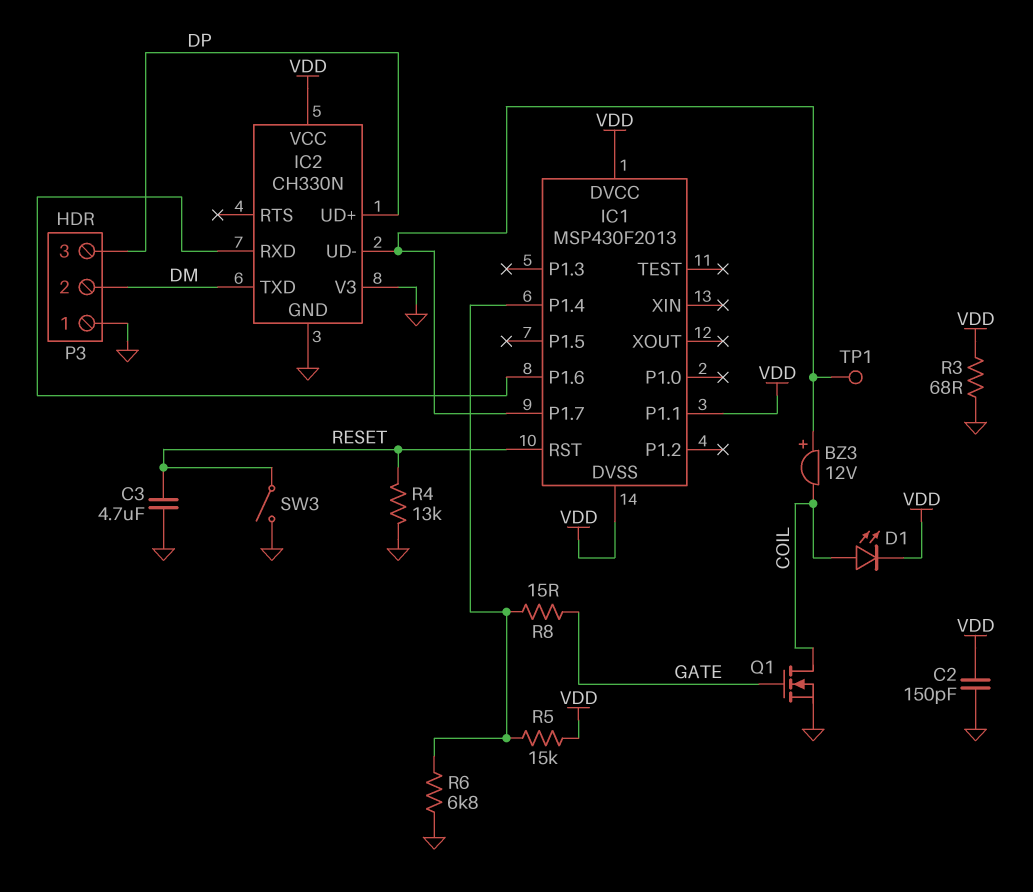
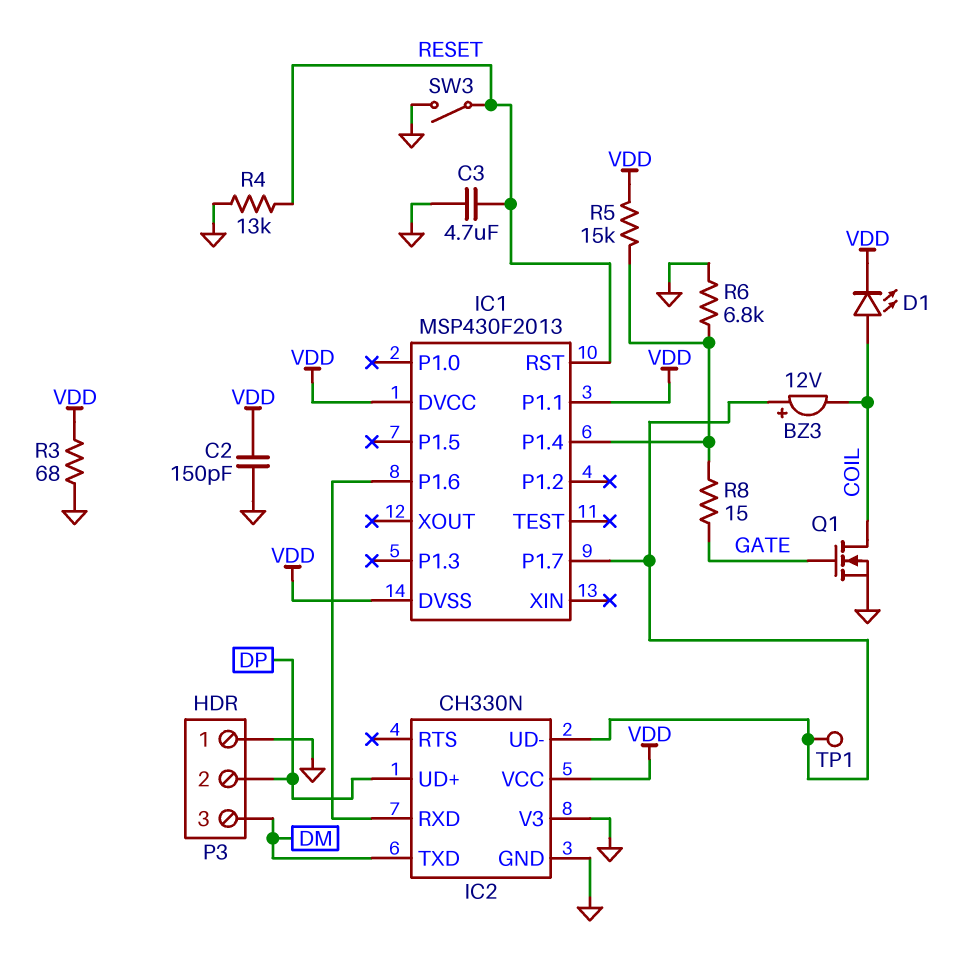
P3 pin 2: DM -> DP
P3 pin 3: DP -> DM

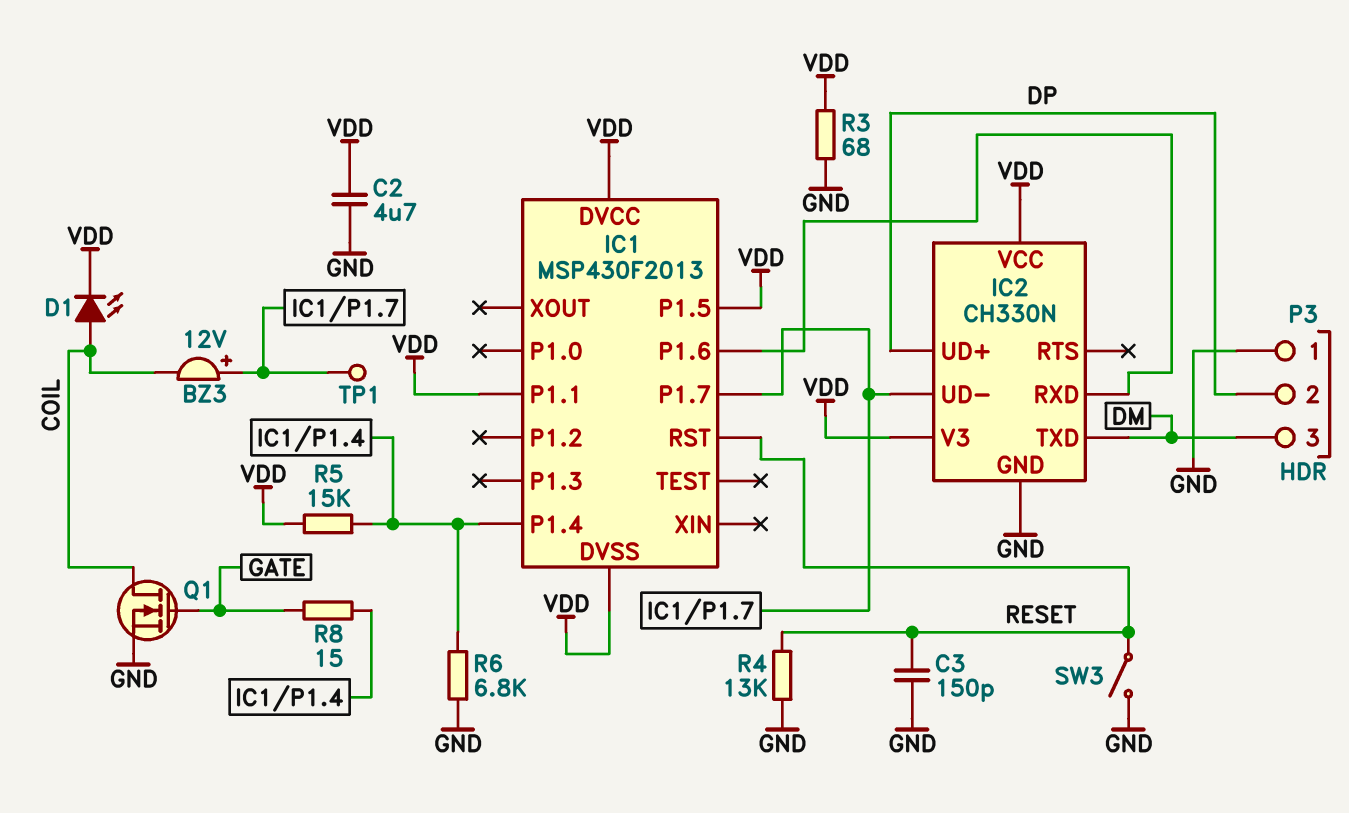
C2: 150pF (GND, VDD) -> 4.7uF (GND, VDD)
C3: 4.7uF (GND, RESET) -> 150pF (GND, RESET)
IC1 pin P1.5: none -> VDD
IC2 pin V3: GND -> VDD

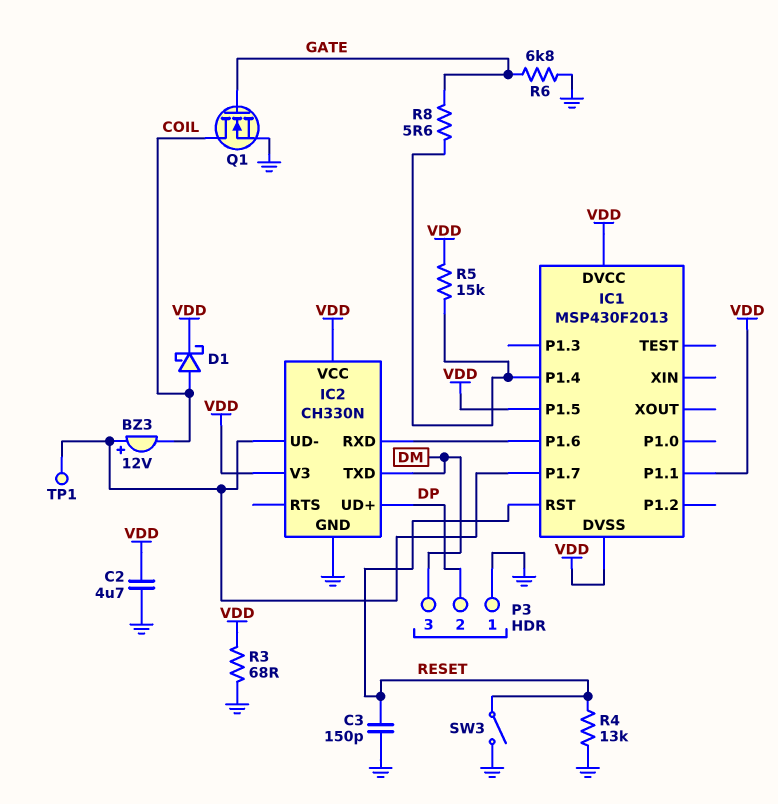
D1: LED (A COIL, K VDD) -> schottky (A COIL, K VDD)
R6: 6.8k (GND, IC1/P1.4) -> 6.8k (GATE, GND)
R8: 15 (GATE, IC1/P1.4) -> 5.6 (GATE, IC1/P1.4)

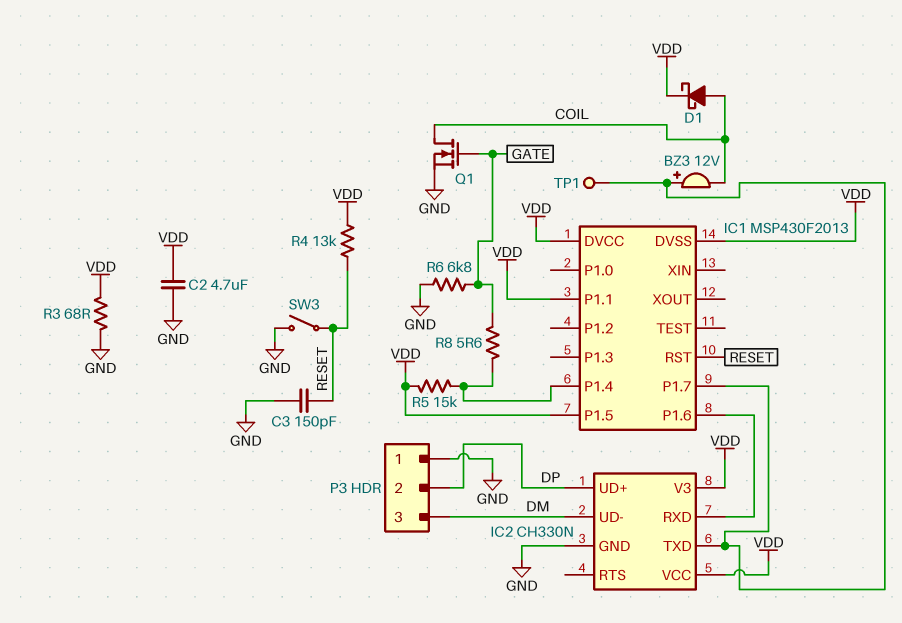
IC2 pin TXD: DM -> IC1/P1.7
IC2 pin UD-: IC1/P1.7 -> DM
R4: 13k (GND, RESET) -> 13k (RESET, VDD)

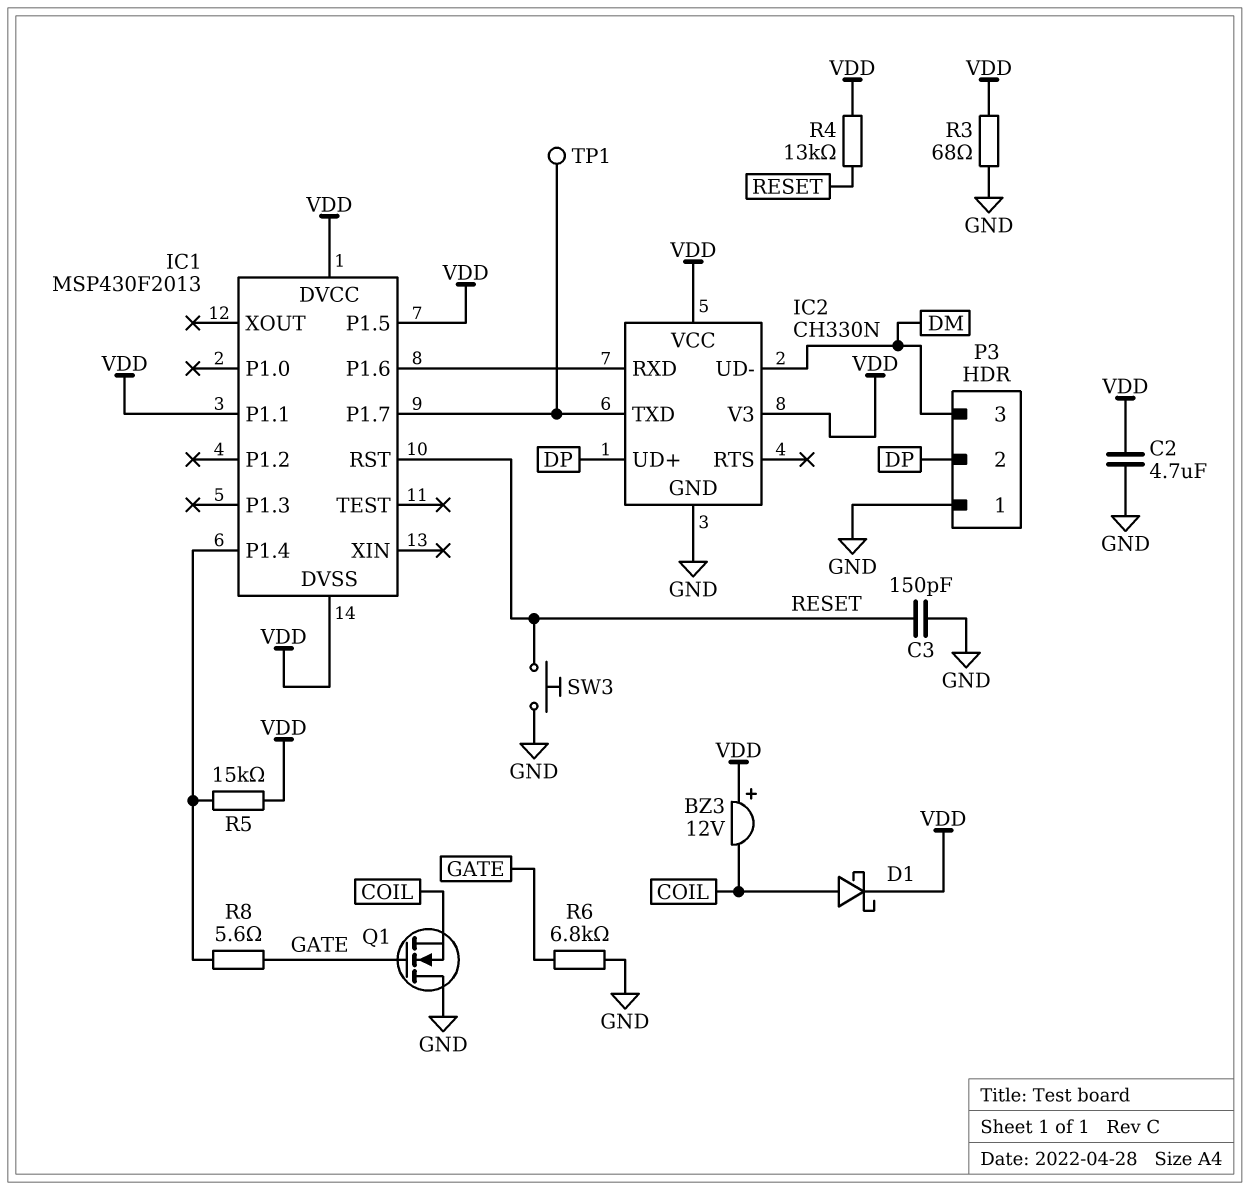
BZ3: buzzer 12V (plus IC1/P1.7, minus COIL) -> buzzer 12V (plus VDD, minus COIL)
Q1: NMOS (G GATE, D COIL, S GND) -> NMOS (G GATE, D GND, S COIL)
SW3: switch (GND, RESET) -> button (GND, RESET)

